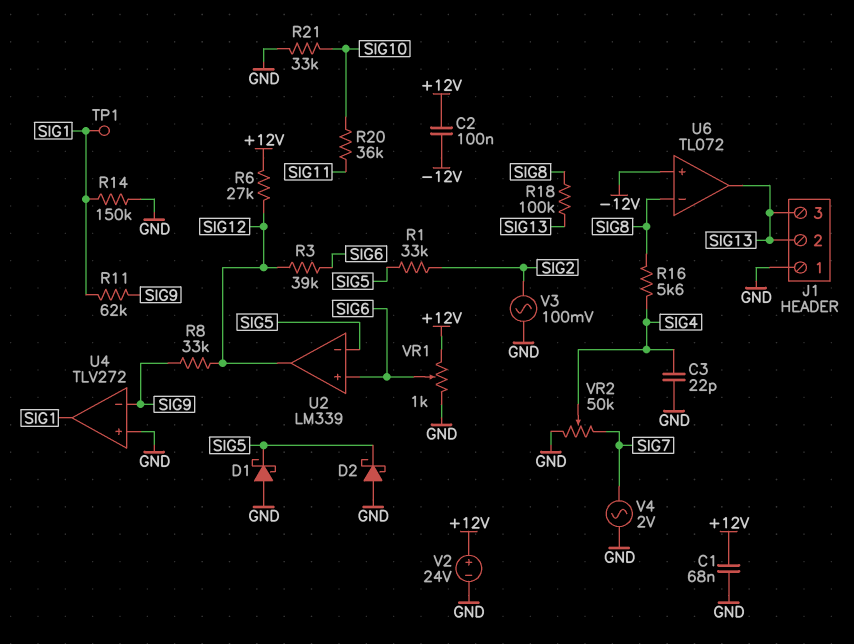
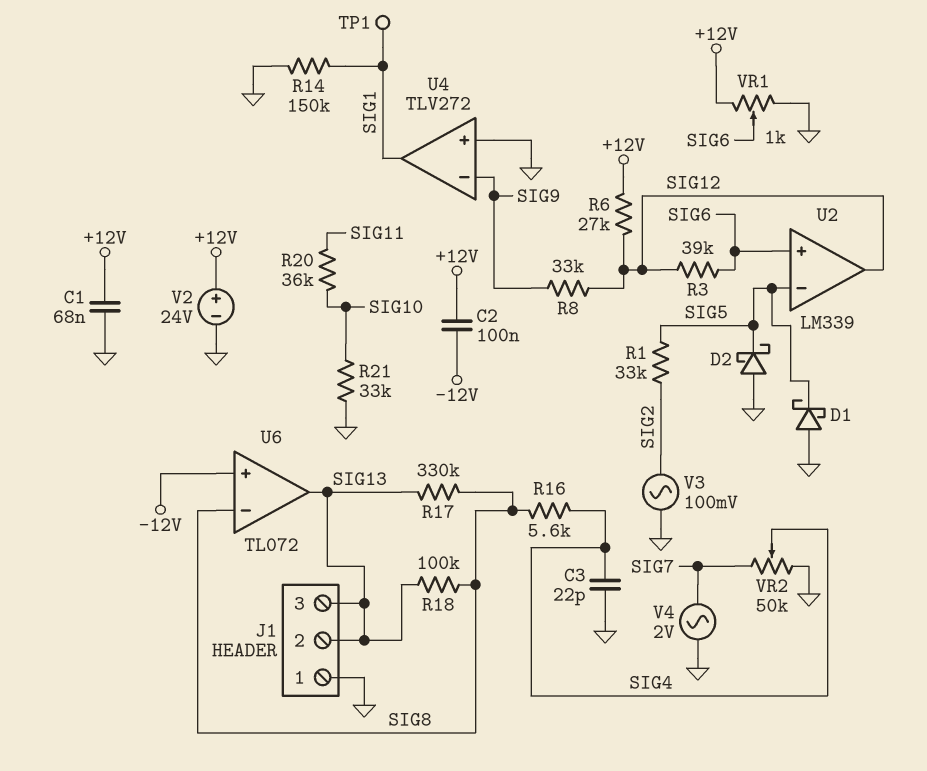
R11: 62k (SIG1, SIG9) -> none
R17: none -> 330k (SIG8, SIG13)

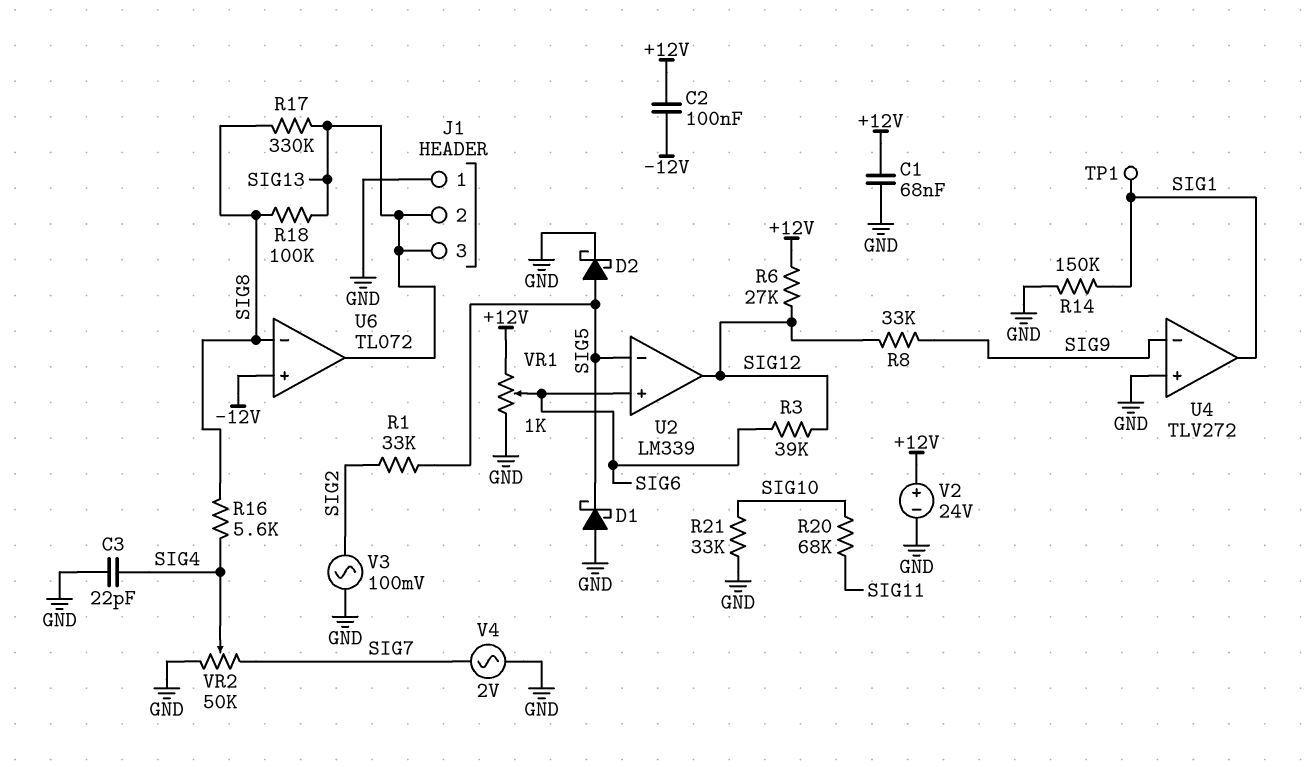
D2: schottky (A GND, K SIG5) -> schottky (A SIG5, K GND)
R20: 36k (SIG10, SIG11) -> 68k (SIG10, SIG11)

